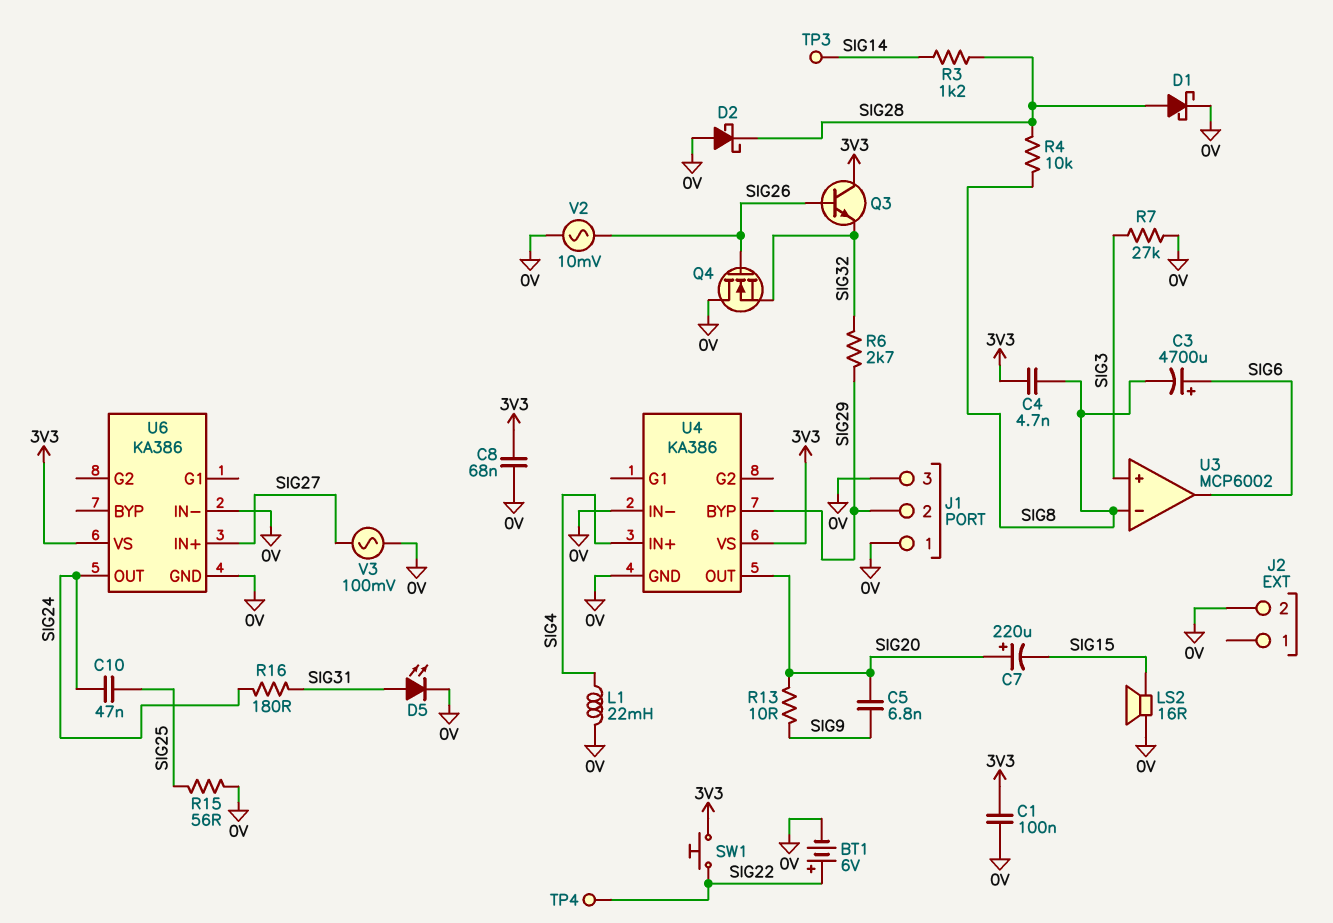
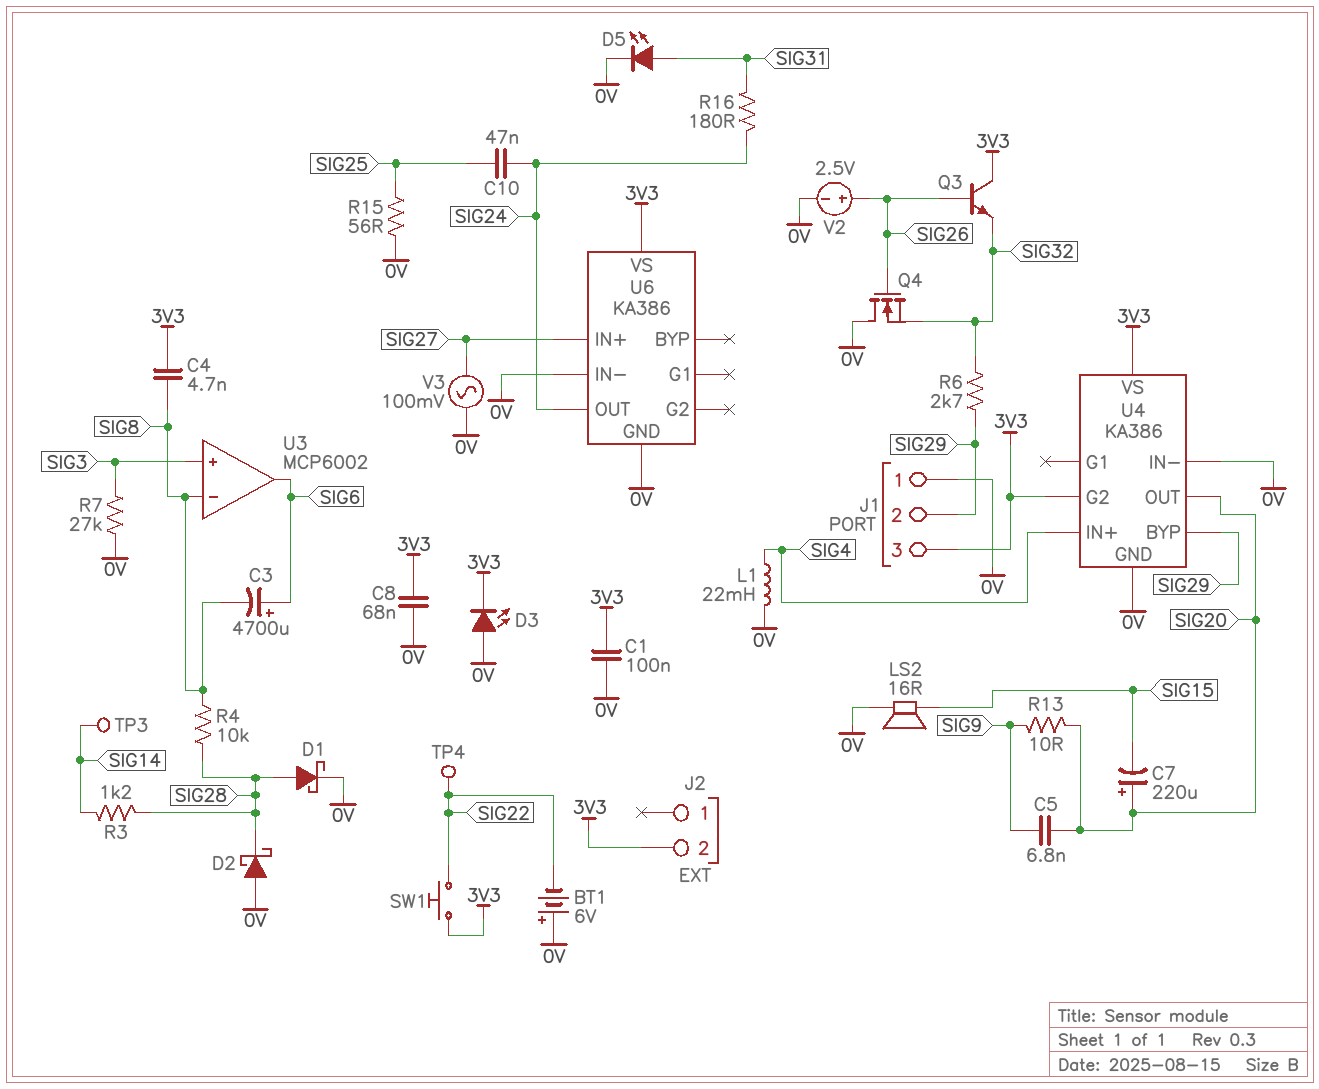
BT1: 6V (plus SIG22, minus 0V) -> 6V (plus 0V, minus SIG22)
D3: none -> LED (A 0V, K 3V3)
J1 pin 3: 0V -> 3V3
J2 pin 2: 0V -> 3V3
U4 pin G2: none -> 3V3
V2: AC 10mV (0V, SIG26) -> 2.5V (plus SIG26, minus 0V)

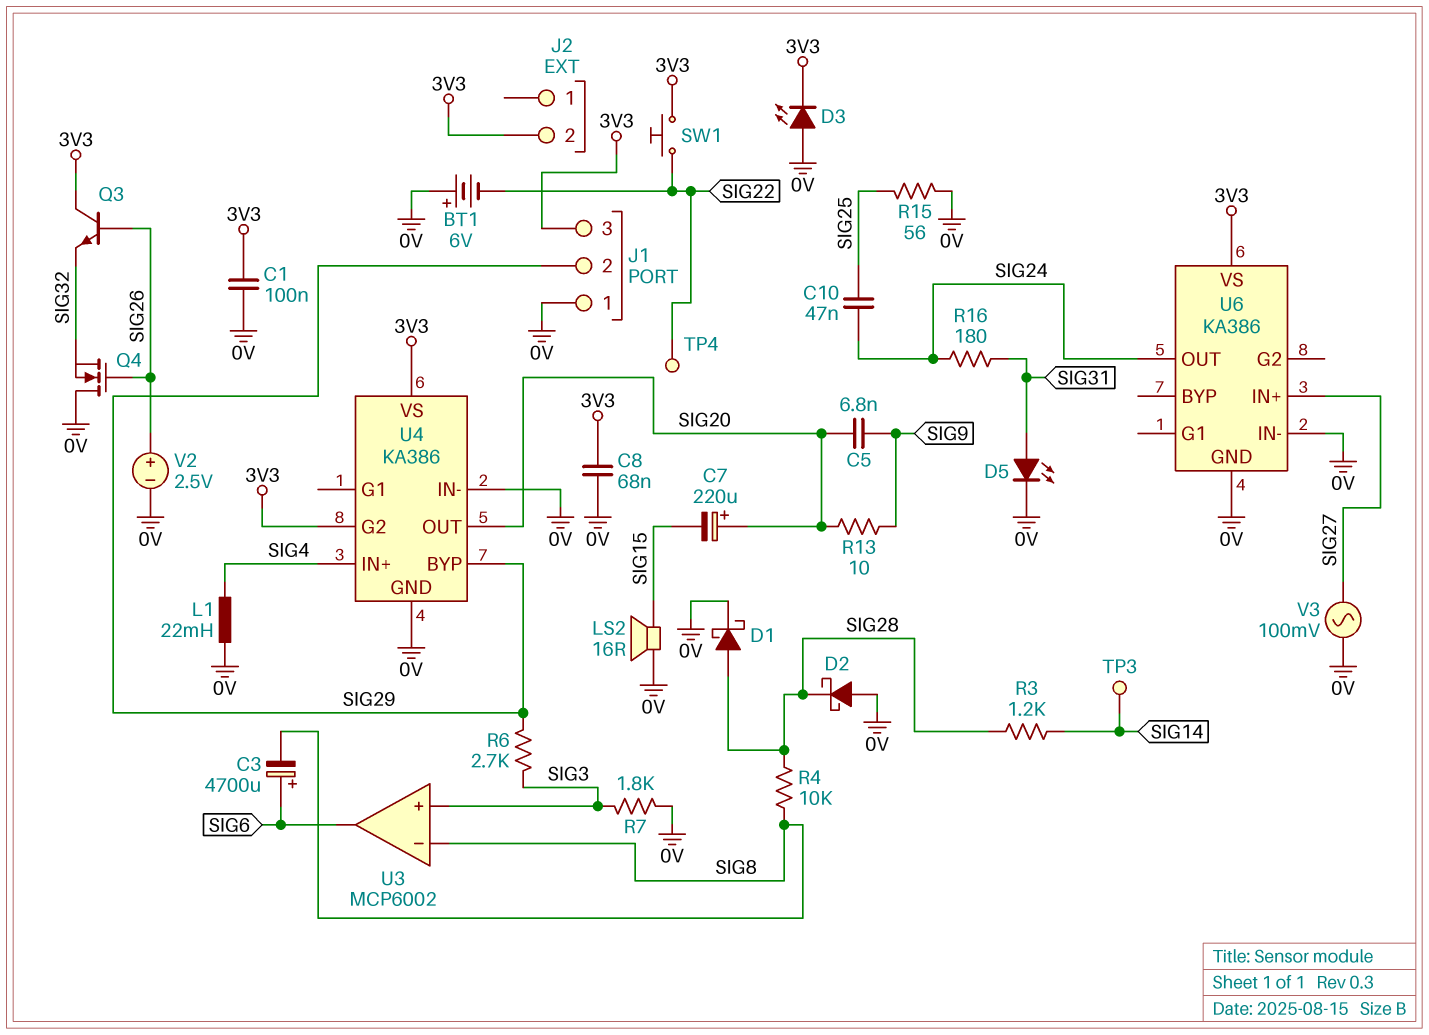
C4: 4.7nF (3V3, SIG8) -> none
R6: 2.7k (SIG29, SIG32) -> 2.7k (SIG3, SIG29)
R7: 27k (0V, SIG3) -> 1.8k (0V, SIG3)

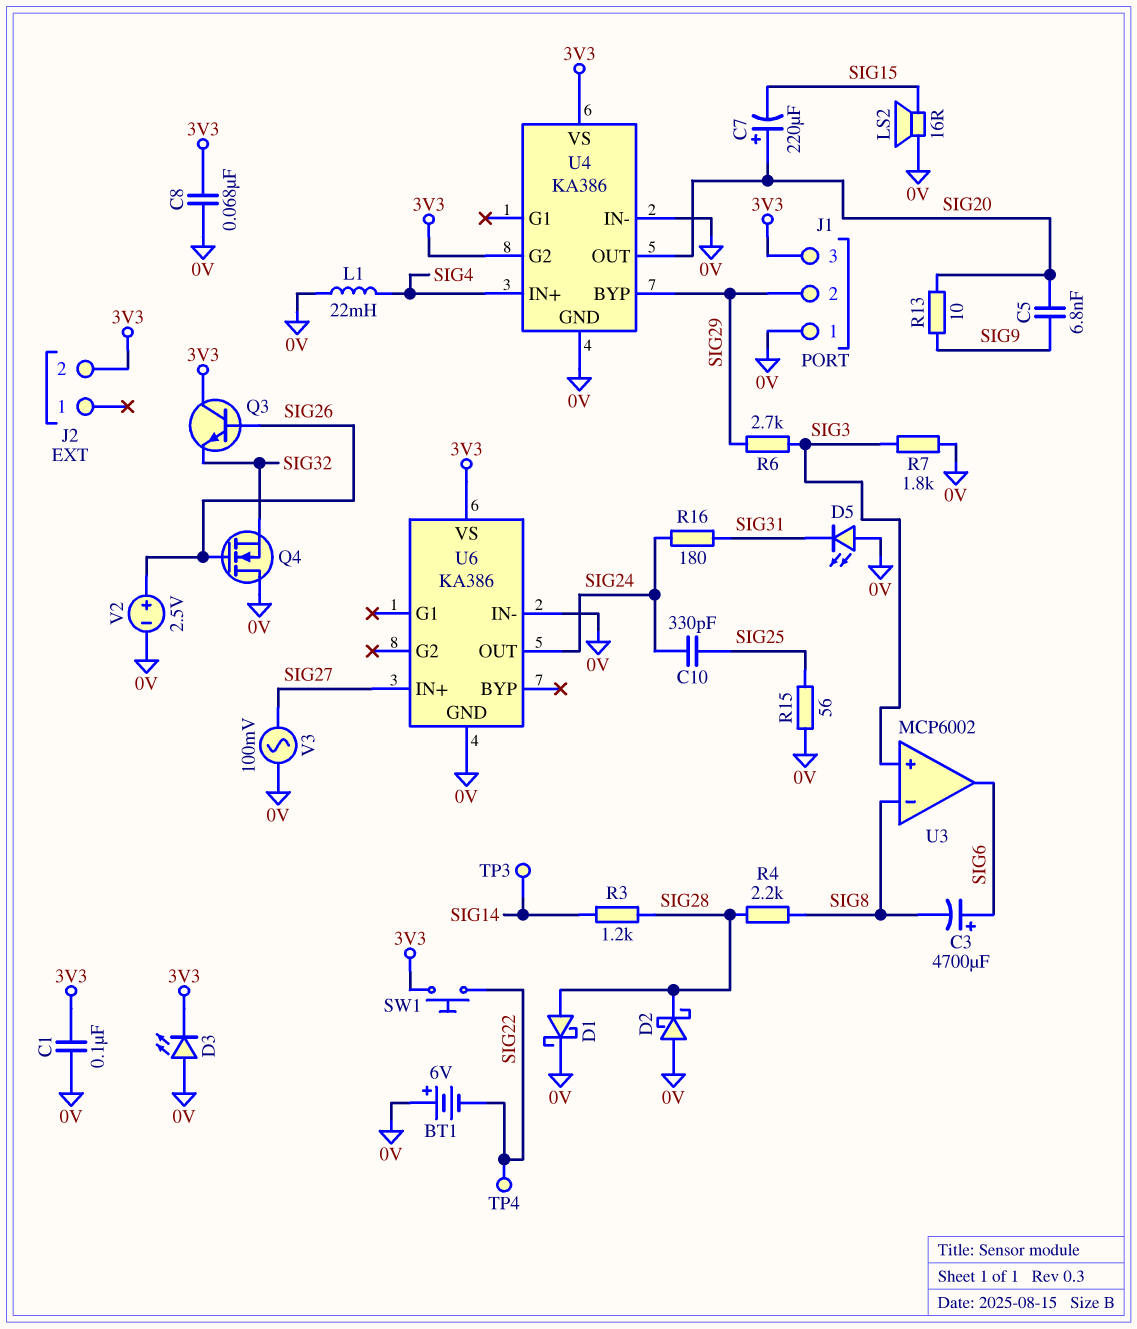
C10: 47nF (SIG24, SIG25) -> 330pF (SIG24, SIG25)
D5: LED (A SIG31, K 0V) -> LED (A 0V, K SIG31)
R4: 10k (SIG8, SIG28) -> 2.2k (SIG8, SIG28)

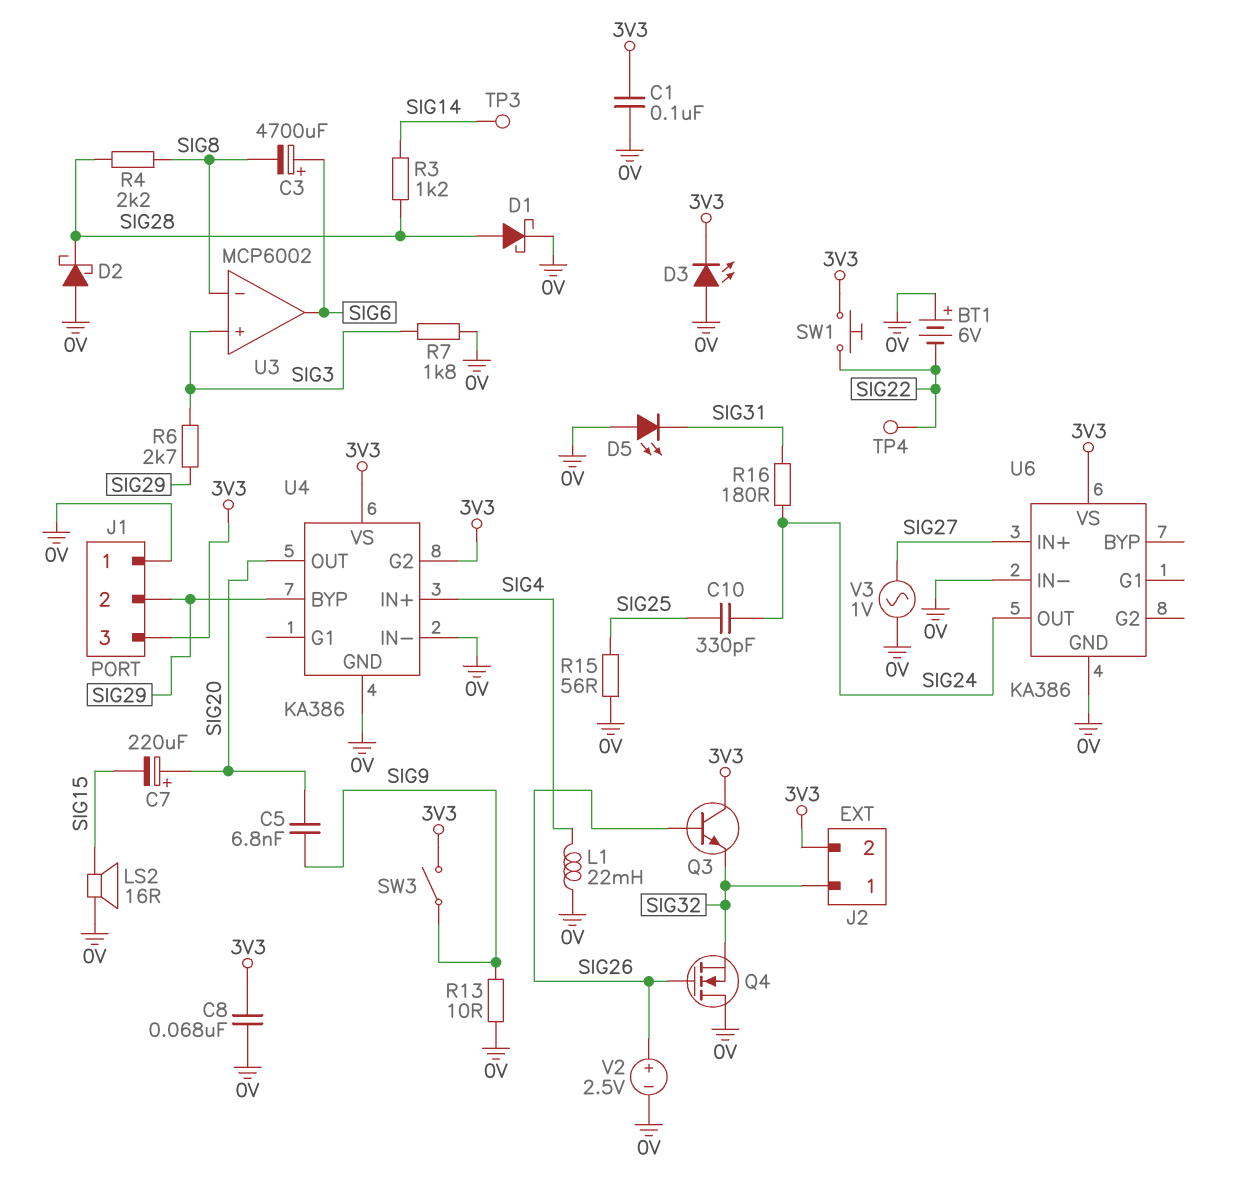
J2 pin 1: none -> SIG32
R13: 10 (SIG9, SIG20) -> 10 (0V, SIG9)
SW3: none -> switch (3V3, SIG9)
V3: AC 100mV (0V, SIG27) -> AC 1V (0V, SIG27)

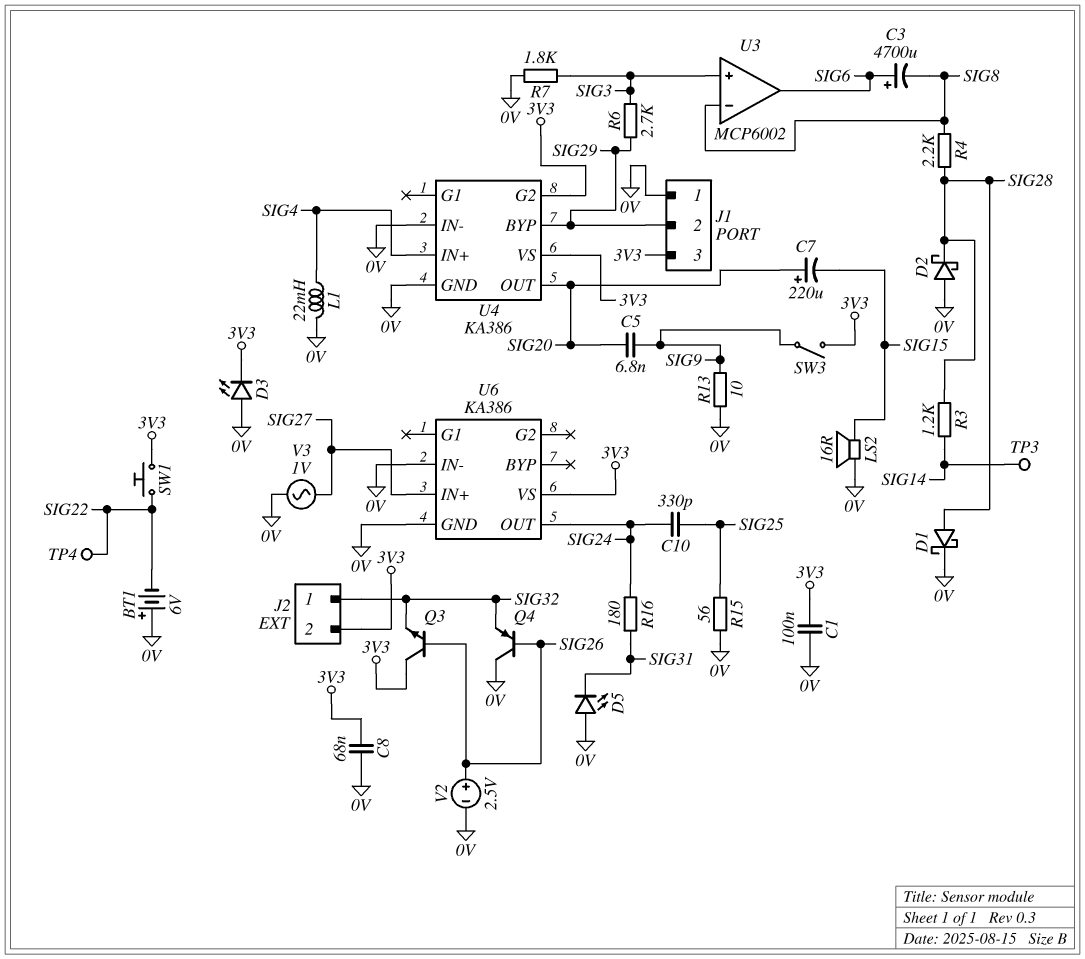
Q4: NMOS (G SIG26, D 0V, S SIG32) -> PNP (B SIG26, C 0V, E SIG32)

